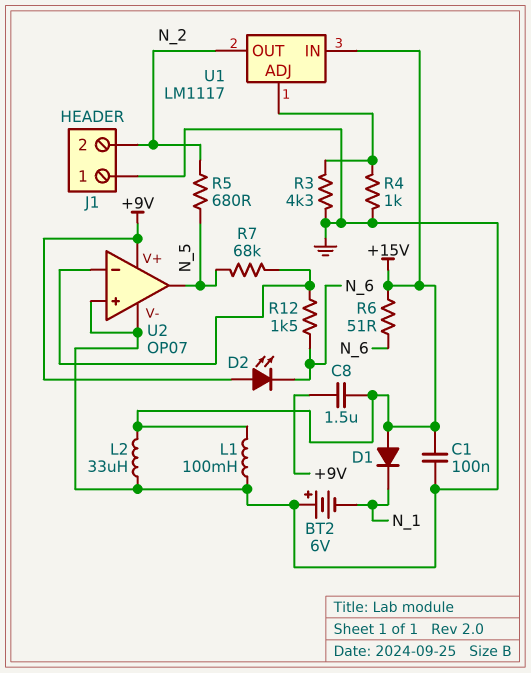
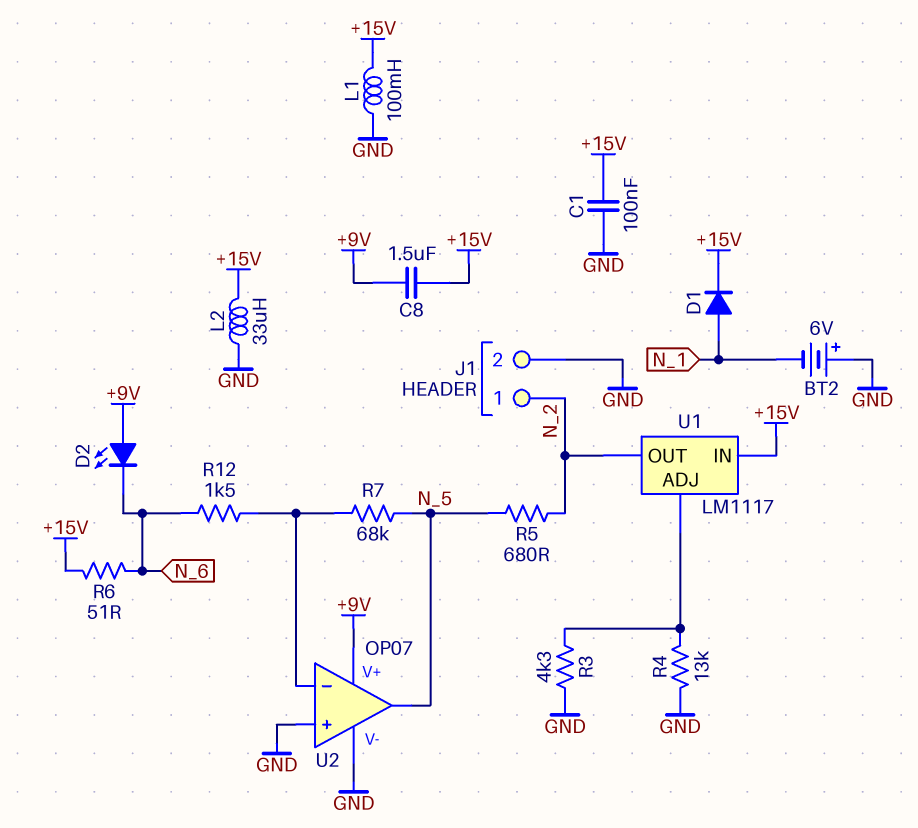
D1: diode (A +15V, K N_1) -> diode (A N_1, K +15V)
J1 pin 1: GND -> N_2
J1 pin 2: N_2 -> GND
R4: 1k (GND, U1/ADJ) -> 13k (GND, U1/ADJ)

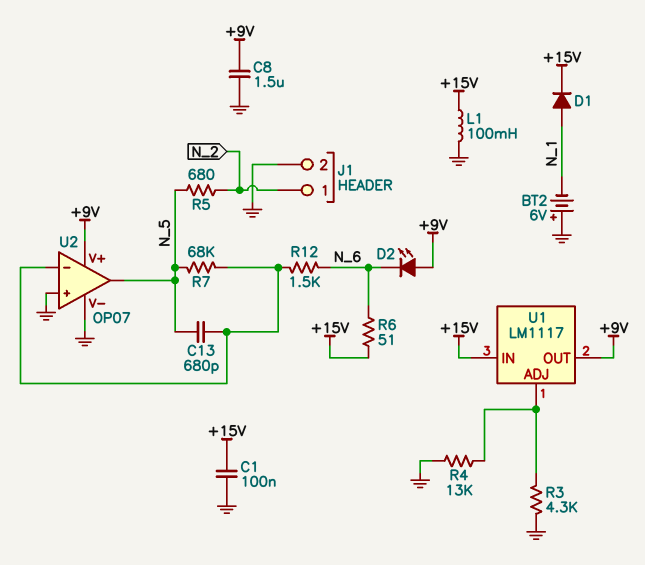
C8: 1.5uF (+9V, +15V) -> 1.5uF (+9V, GND)
C13: none -> 680pF (N_5, U2/in-)
L2: 33uH (+15V, GND) -> none
U1 pin OUT: N_2 -> +9V

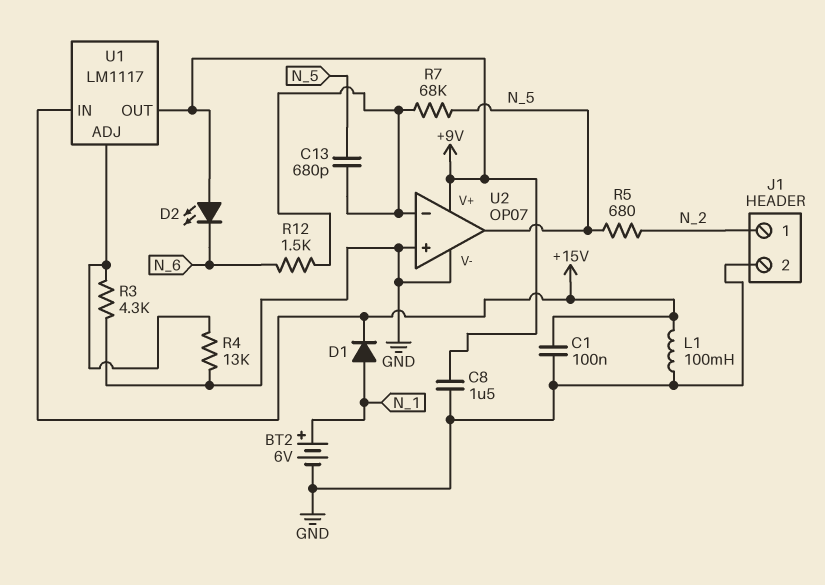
BT2: 6V (plus GND, minus N_1) -> 6V (plus N_1, minus GND)
R6: 51 (+15V, N_6) -> none

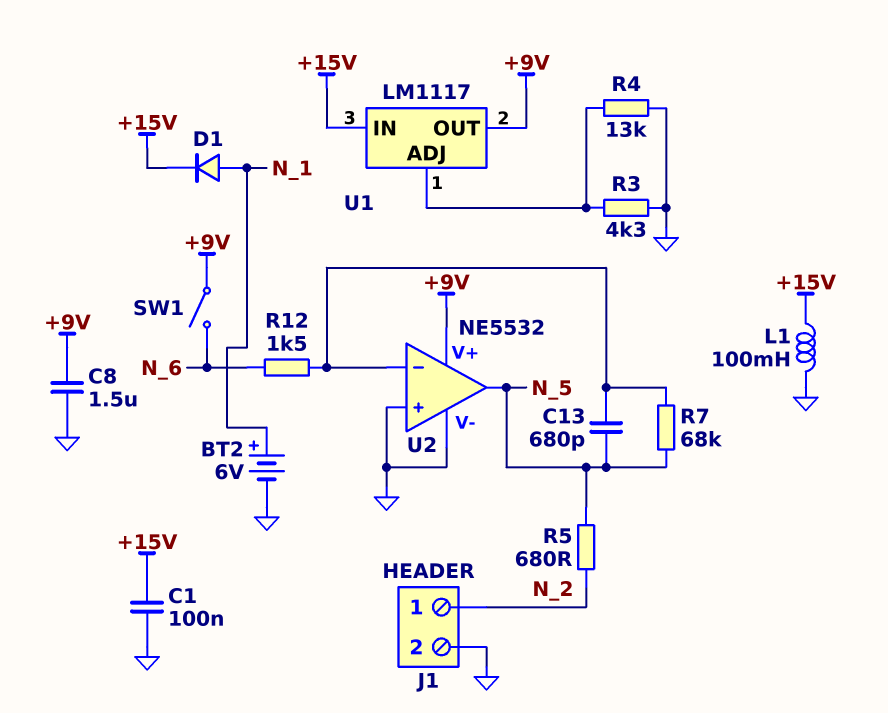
D2: LED (A +9V, K N_6) -> none
SW1: none -> switch (+9V, N_6)
U2: OP07 -> NE5532

